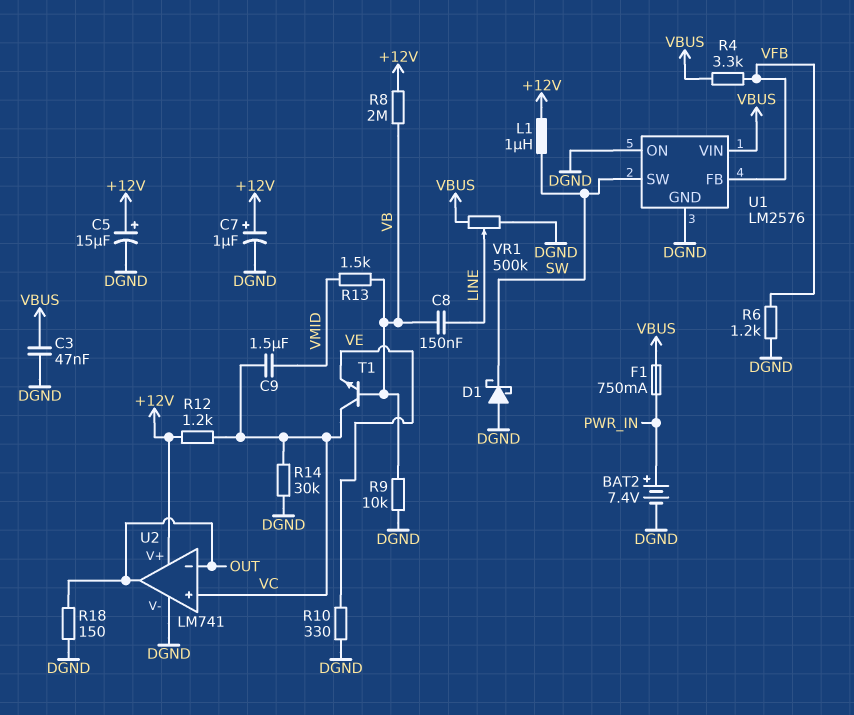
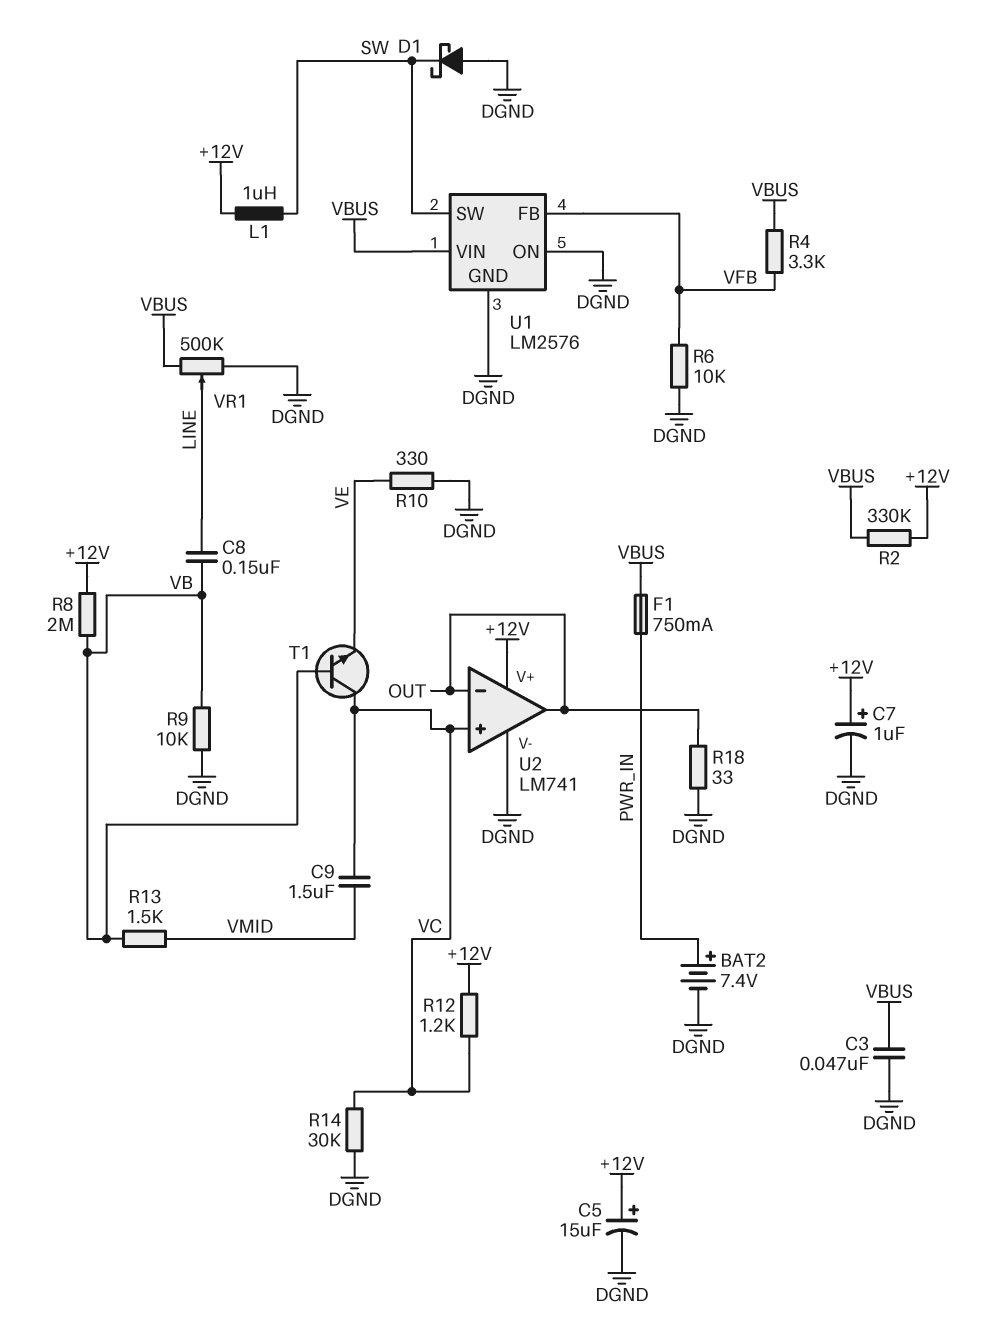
R2: none -> 330k (+12V, VBUS)
R6: 1.2k (DGND, VFB) -> 10k (DGND, VFB)
R18: 150 (DGND, OUT) -> 33 (DGND, OUT)

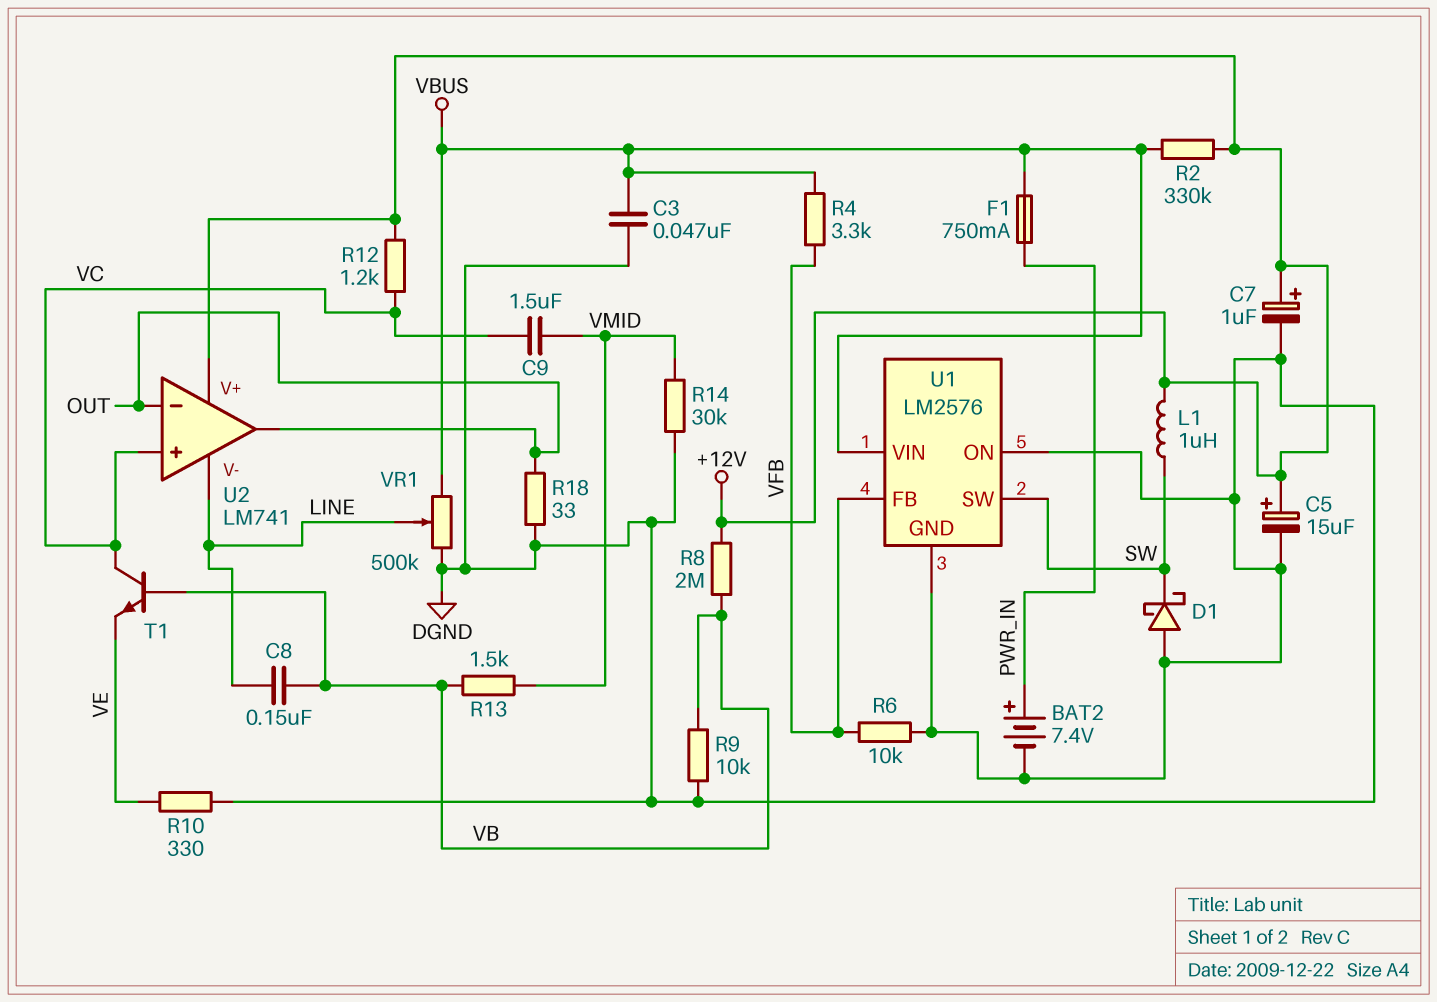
R14: 30k (DGND, VC) -> 30k (DGND, VMID)
U2 pin V-: DGND -> LINE

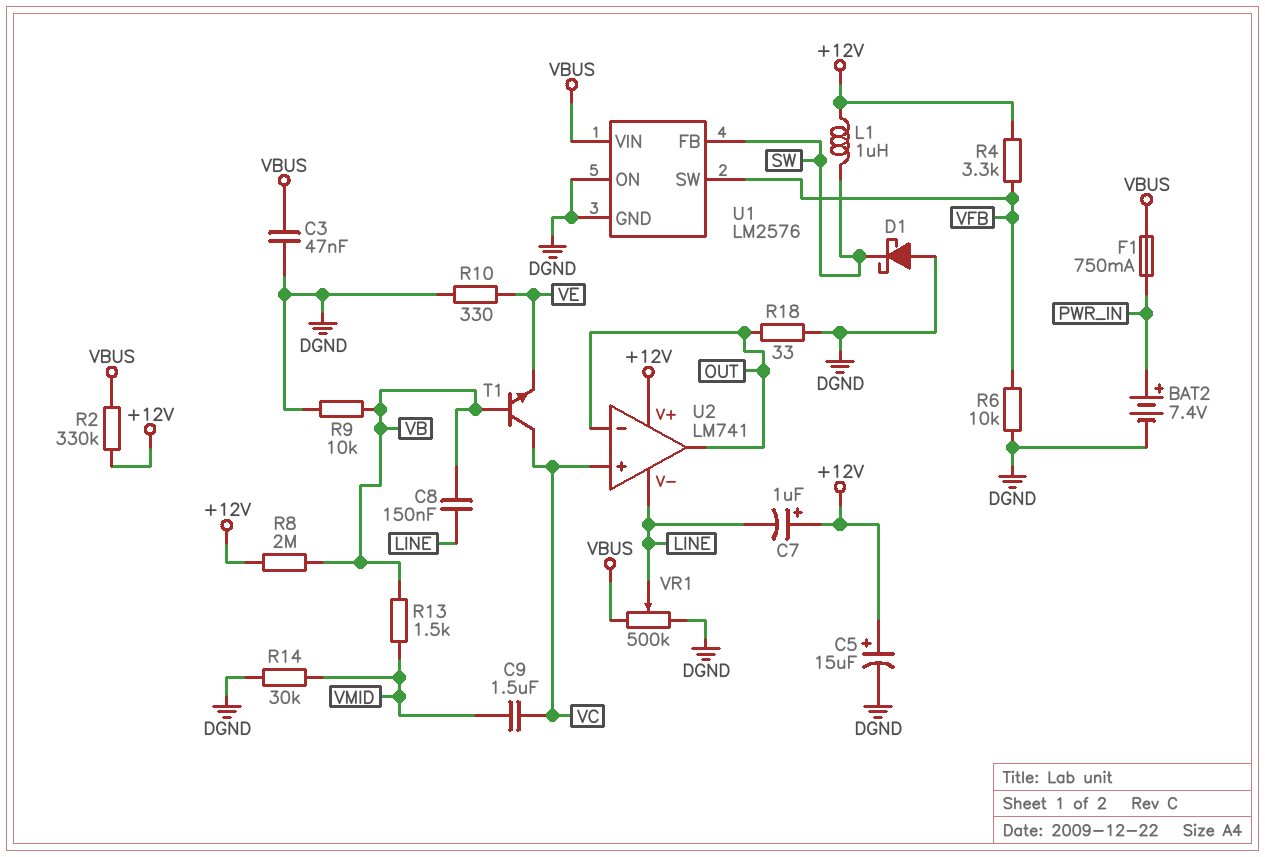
C7: 1uF (plus +12V, minus DGND) -> 1uF (plus +12V, minus LINE)
R4: 3.3k (VBUS, VFB) -> 3.3k (+12V, VFB)
R12: 1.2k (+12V, VC) -> none
U1 pin FB: VFB -> SW
U1 pin SW: SW -> VFB

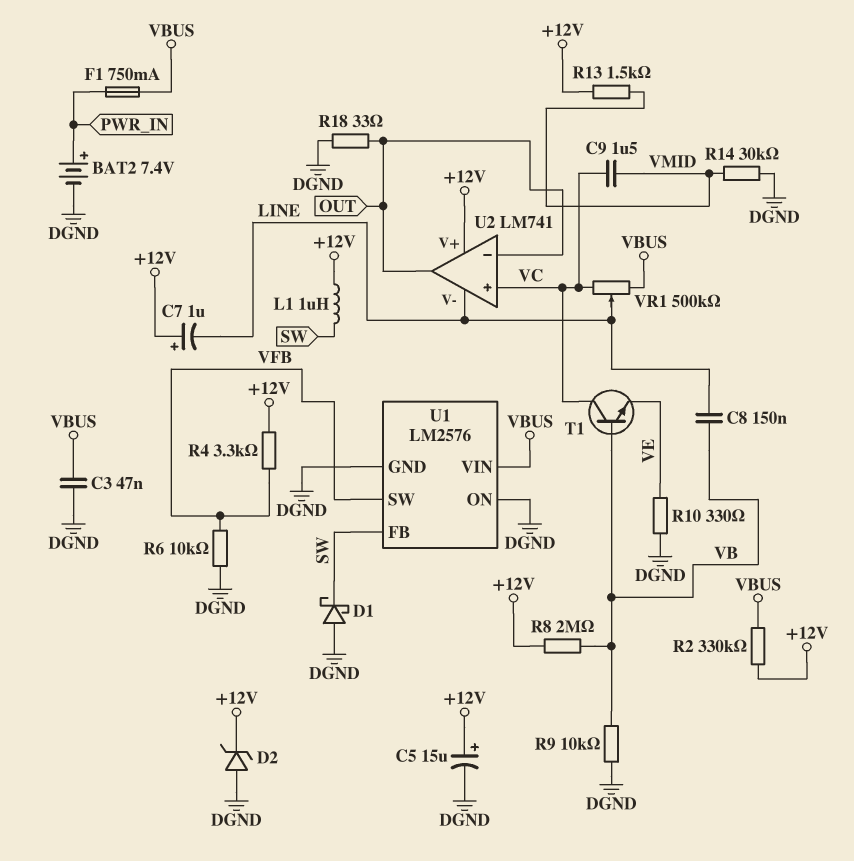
D2: none -> zener (A DGND, K +12V)
R13: 1.5k (VB, VMID) -> 1.5k (+12V, VMID)
VR1: 500k (DGND, VBUS, wiper LINE) -> 500k (VBUS, VC, wiper LINE)

